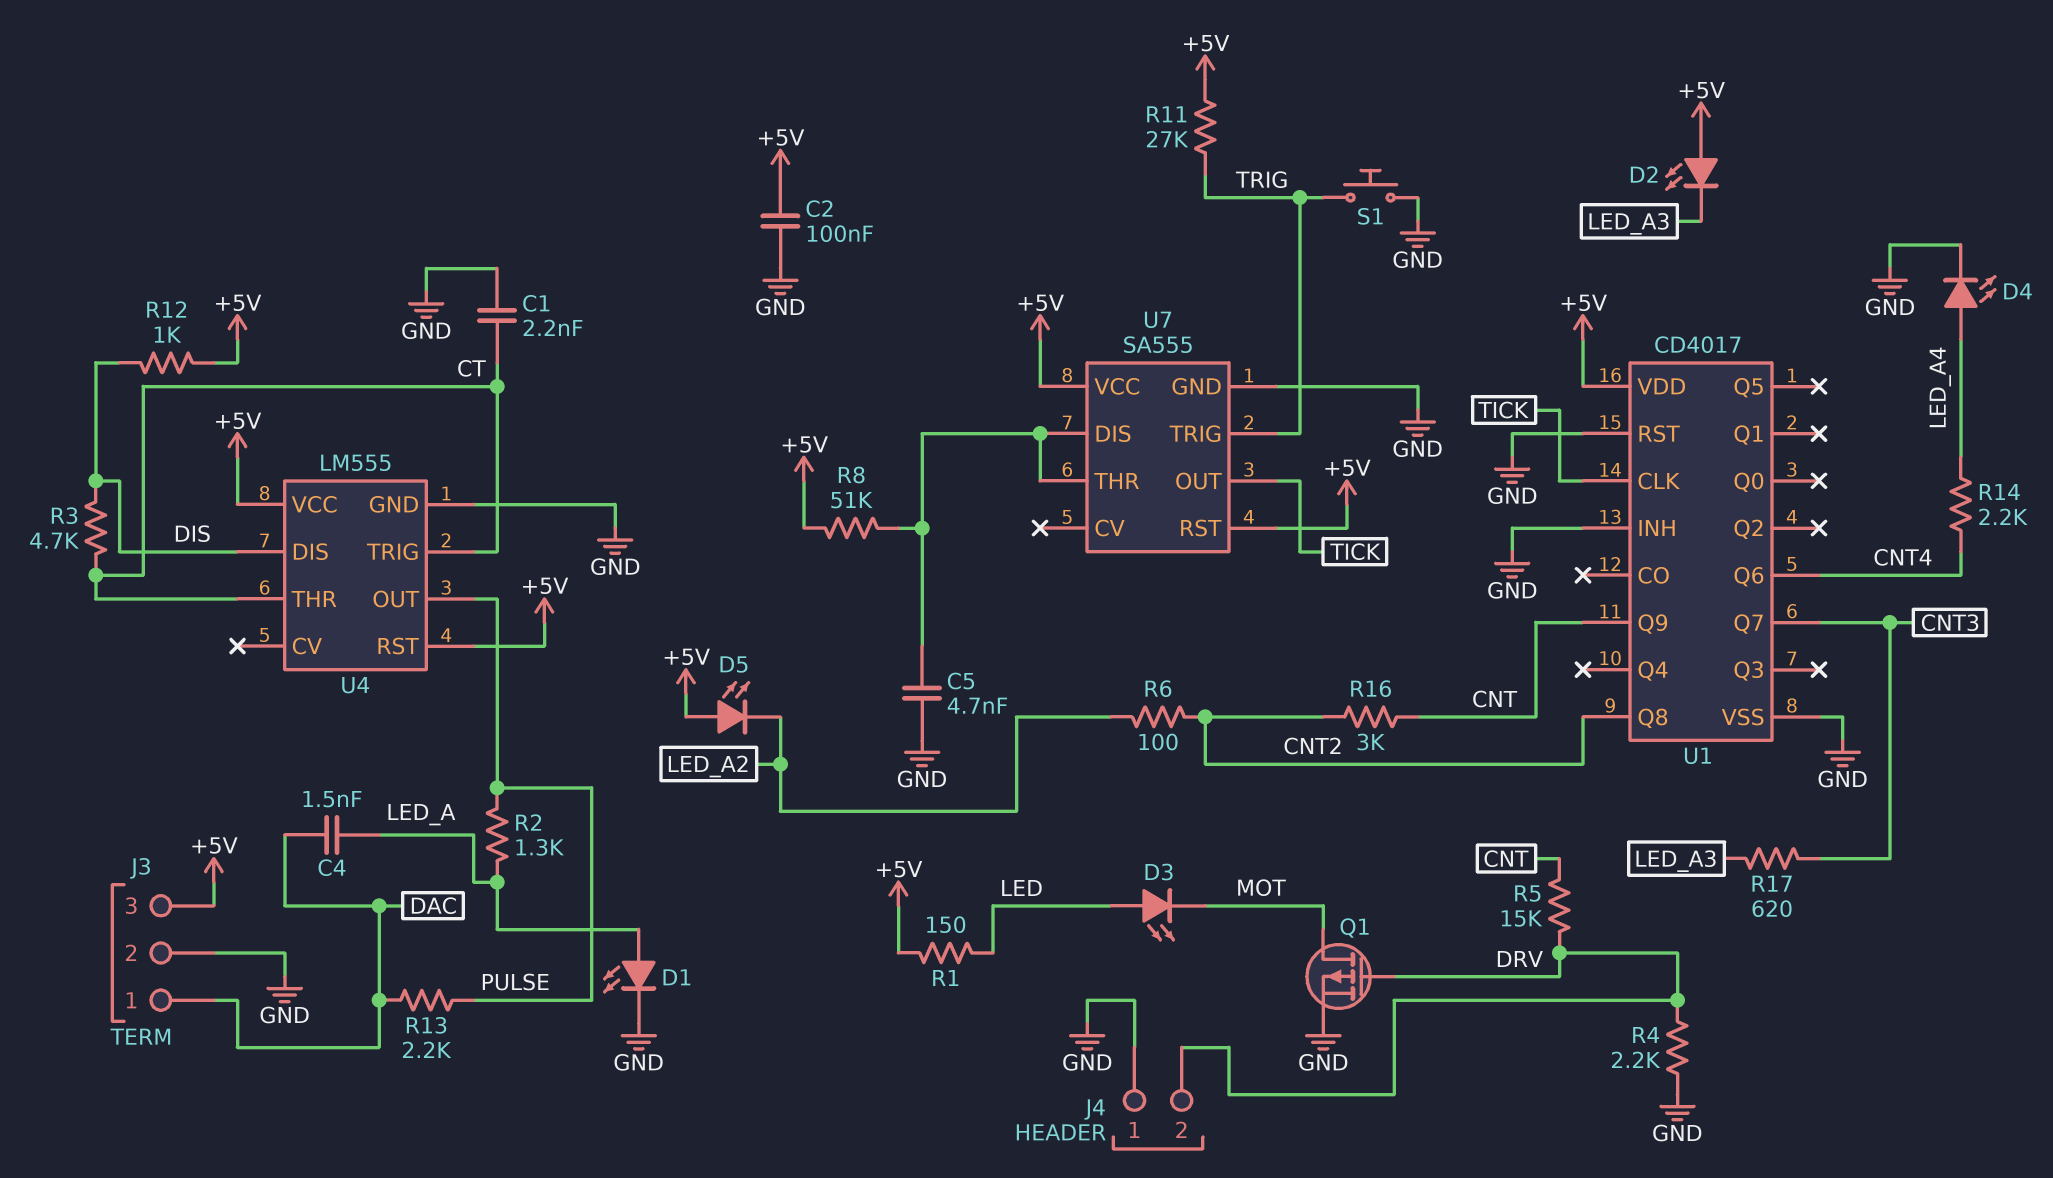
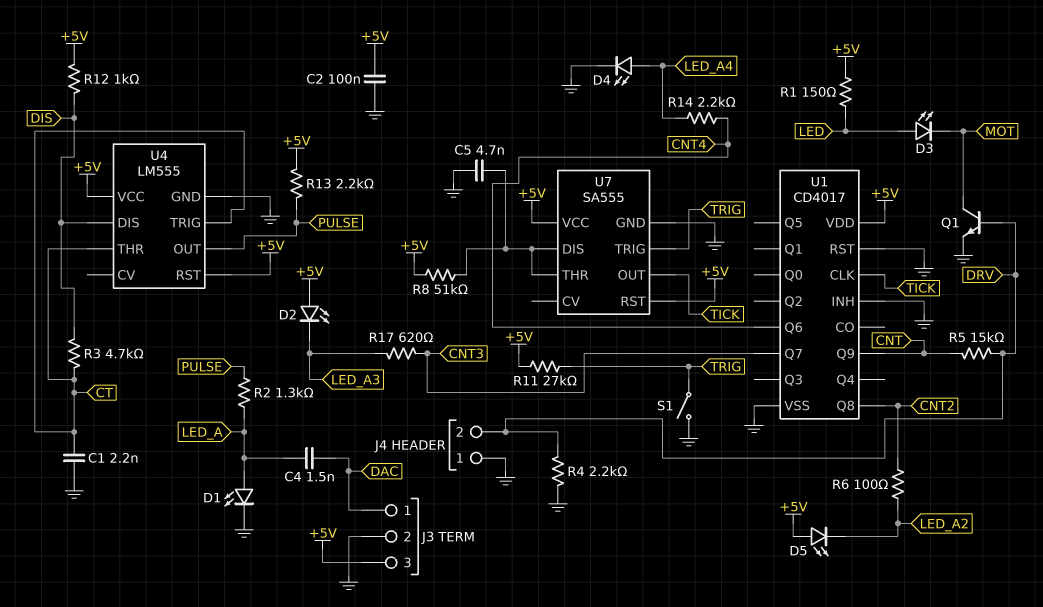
Q1: PMOS (G DRV, D MOT, S GND) -> NPN (B DRV, C MOT, E GND)
R13: 2.2k (DAC, PULSE) -> 2.2k (+5V, PULSE)
R16: 3k (CNT, CNT2) -> none
S1: button (GND, TRIG) -> switch (GND, TRIG)

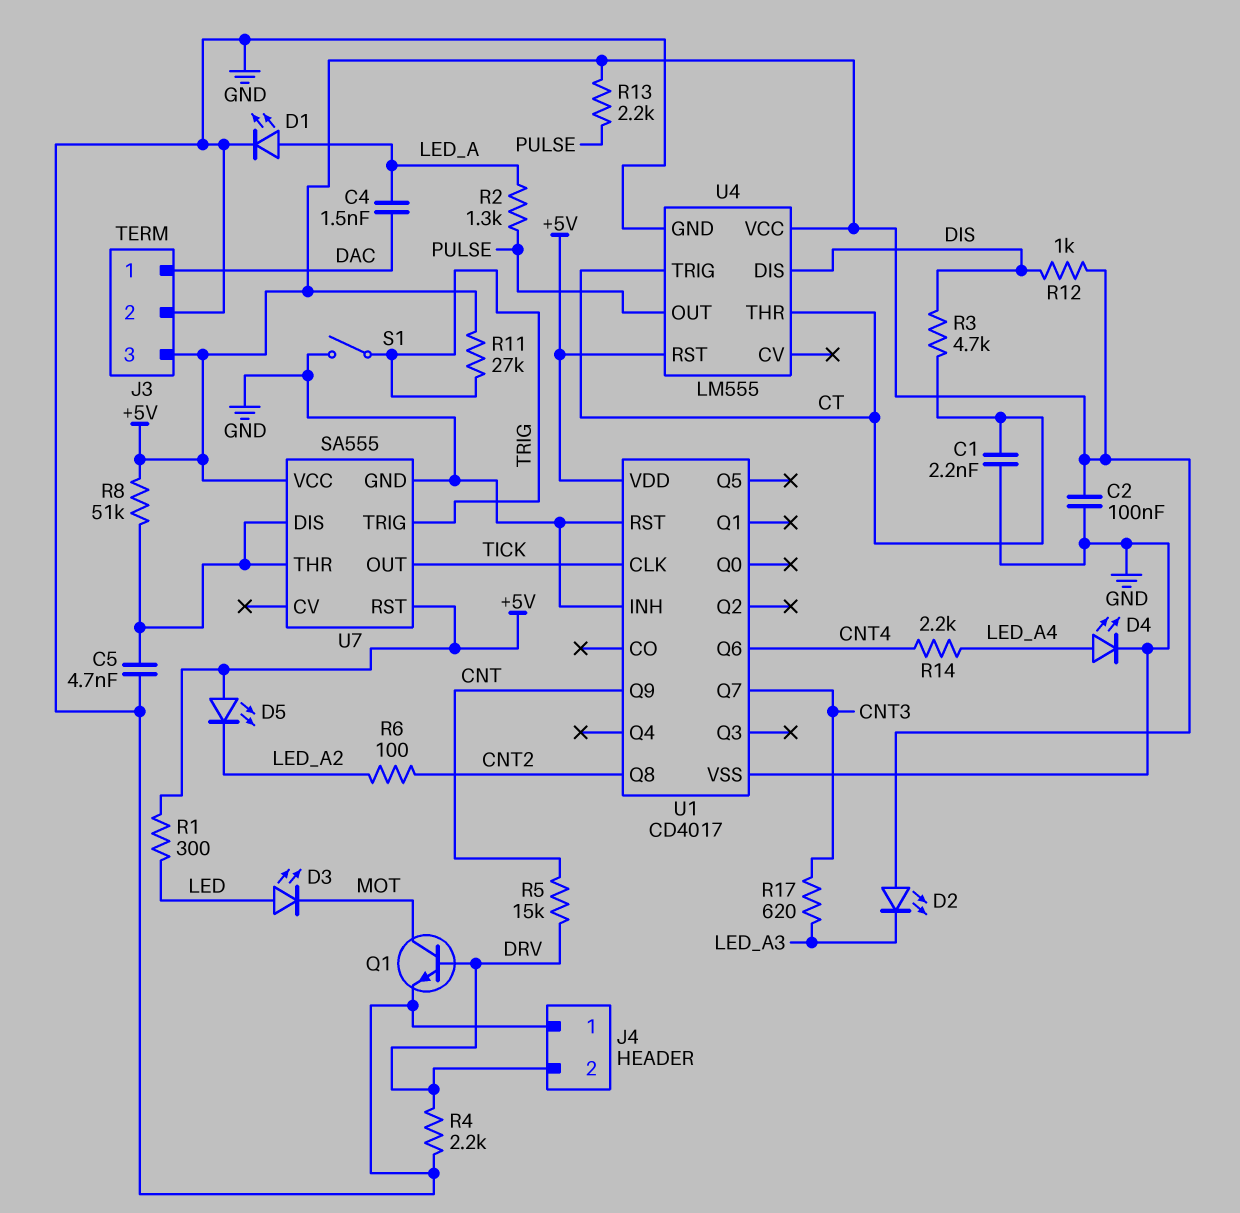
R1: 150 (+5V, LED) -> 300 (+5V, LED)

